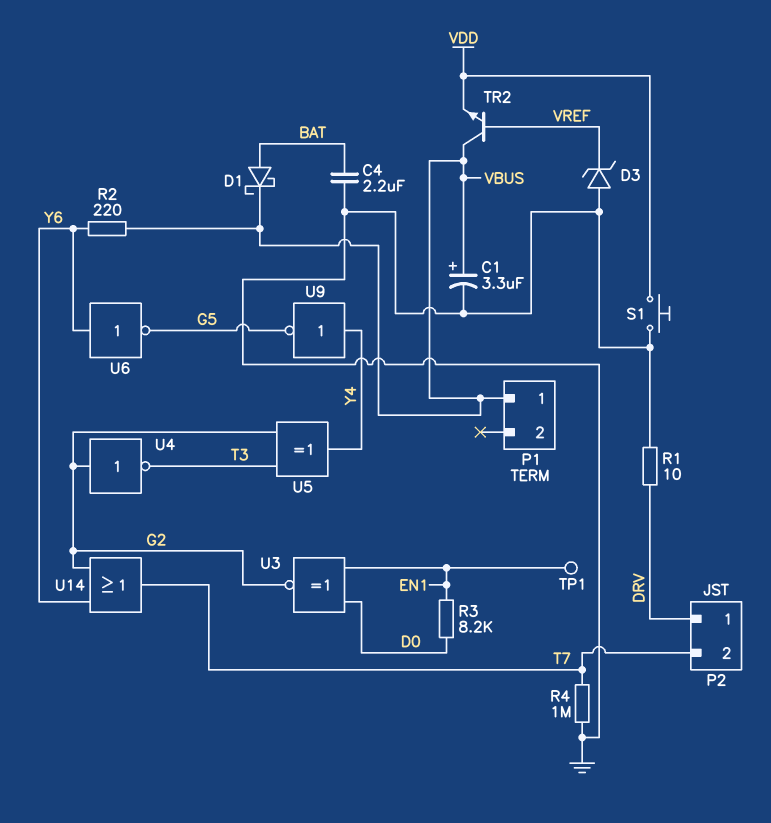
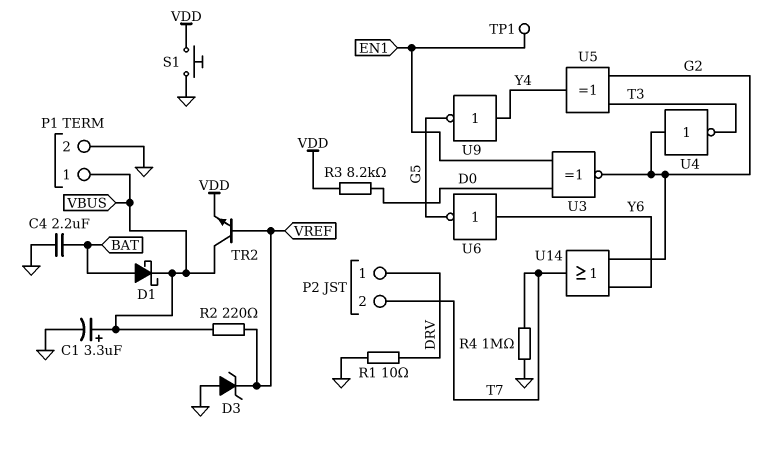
P1 pin 2: none -> GND
R2: 220 (VBUS, Y6) -> 220 (VBUS, VREF)
R3: 8.2k (D0, EN1) -> 8.2k (D0, VDD)

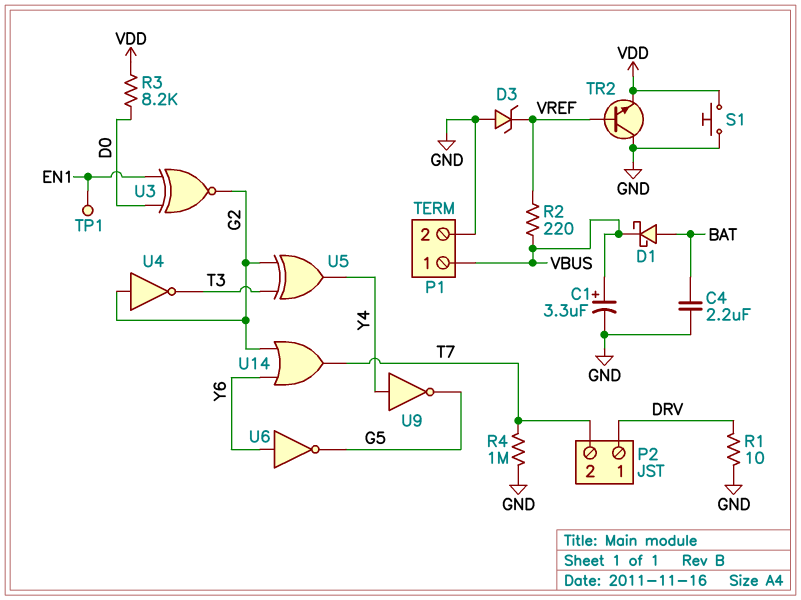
TR2: NPN (B VREF, C VBUS, E VDD) -> NPN (B VREF, C GND, E VDD)

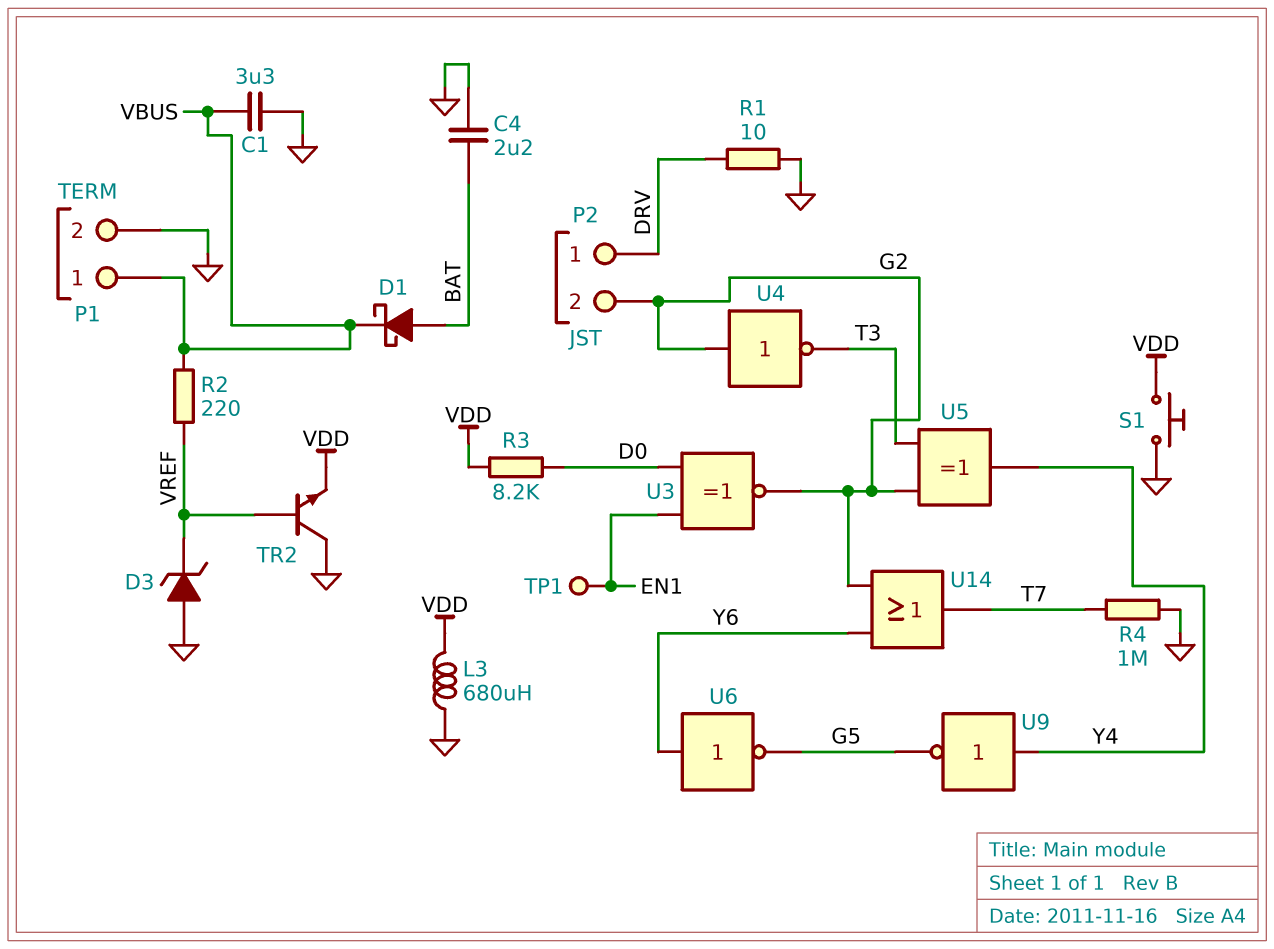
C1: 3.3uF (plus VBUS, minus GND) -> 3.3uF (GND, VBUS)
L3: none -> 680uH (GND, VDD)
P2 pin 2: T7 -> G2

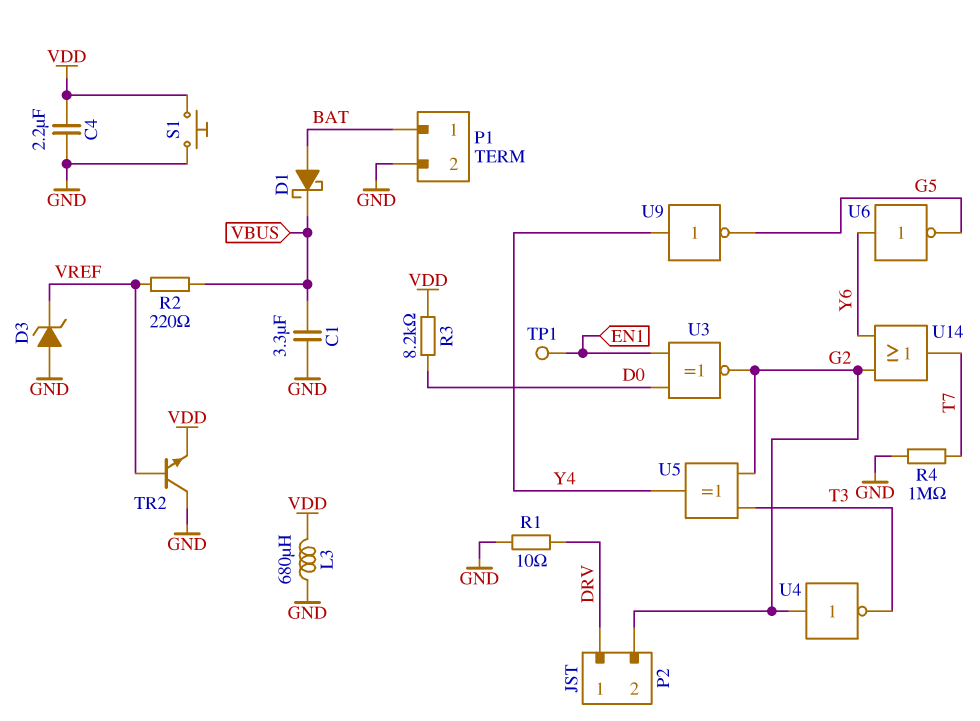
C4: 2.2uF (BAT, GND) -> 2.2uF (GND, VDD)
P1 pin 1: VBUS -> BAT

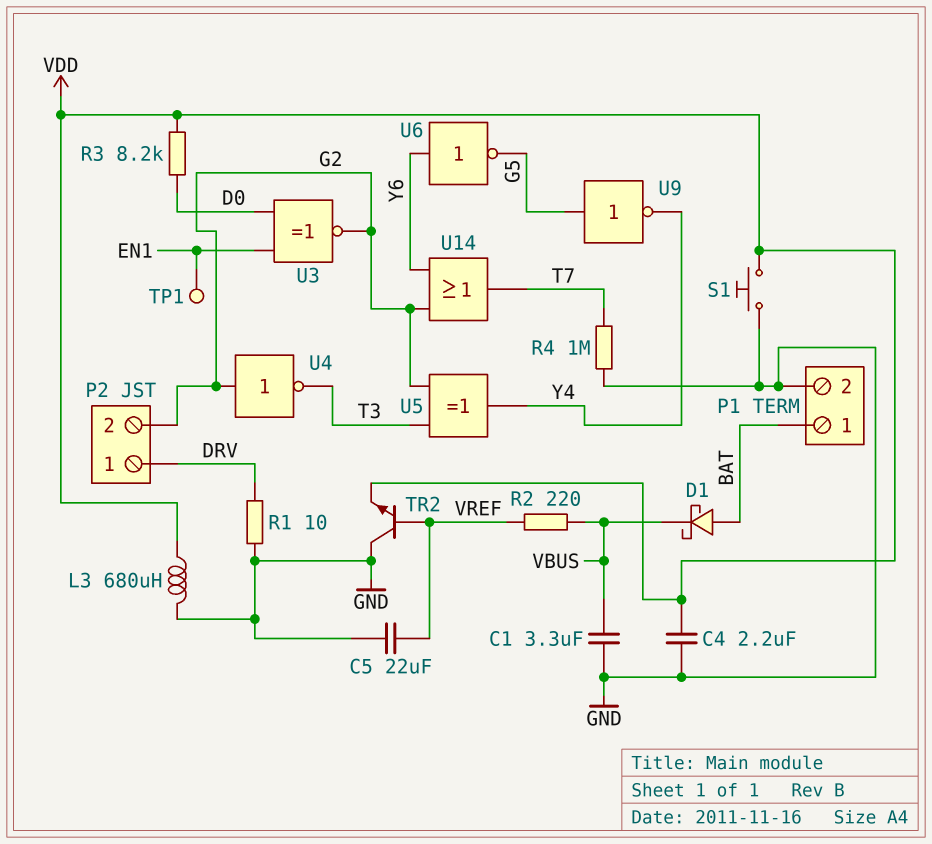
C5: none -> 22uF (GND, VREF)
D3: zener (A GND, K VREF) -> none
U9: NOT (in Y4, out G5) -> NOT (in G5, out Y4)

